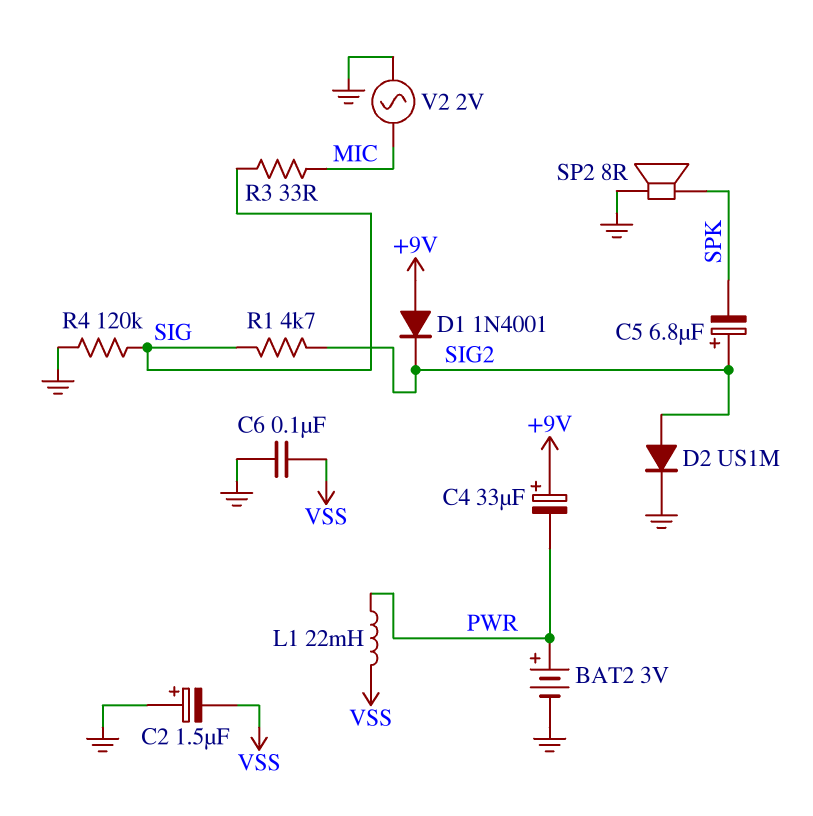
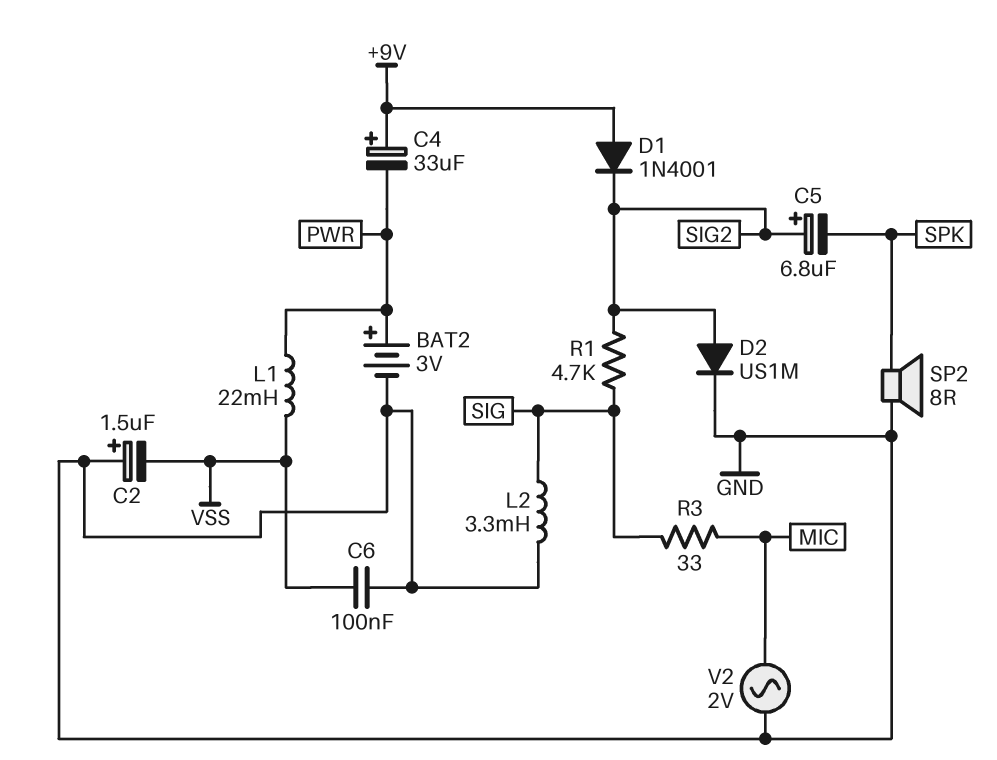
L2: none -> 3.3mH (GND, SIG)
R4: 120k (GND, SIG) -> none

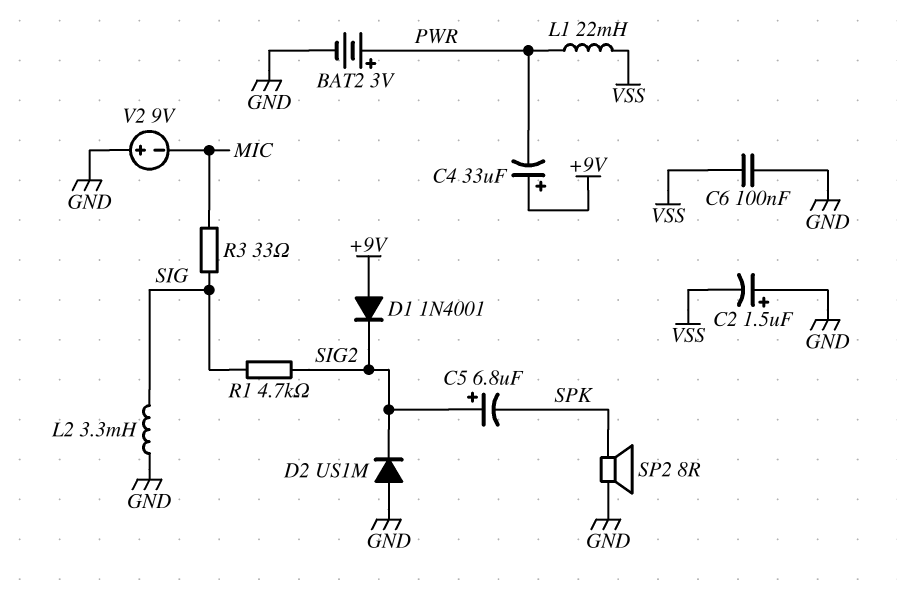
D2: diode US1M (A SIG2, K GND) -> diode US1M (A GND, K SIG2)
V2: AC 2V (GND, MIC) -> 9V (plus GND, minus MIC)

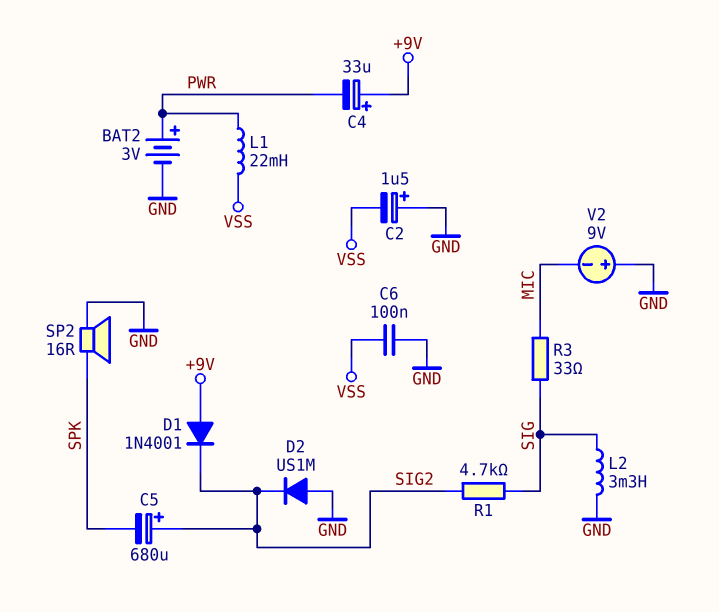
C5: 6.8uF (plus SIG2, minus SPK) -> 680uF (plus SIG2, minus SPK)
SP2: speaker 8R (GND, SPK) -> speaker 16R (GND, SPK)

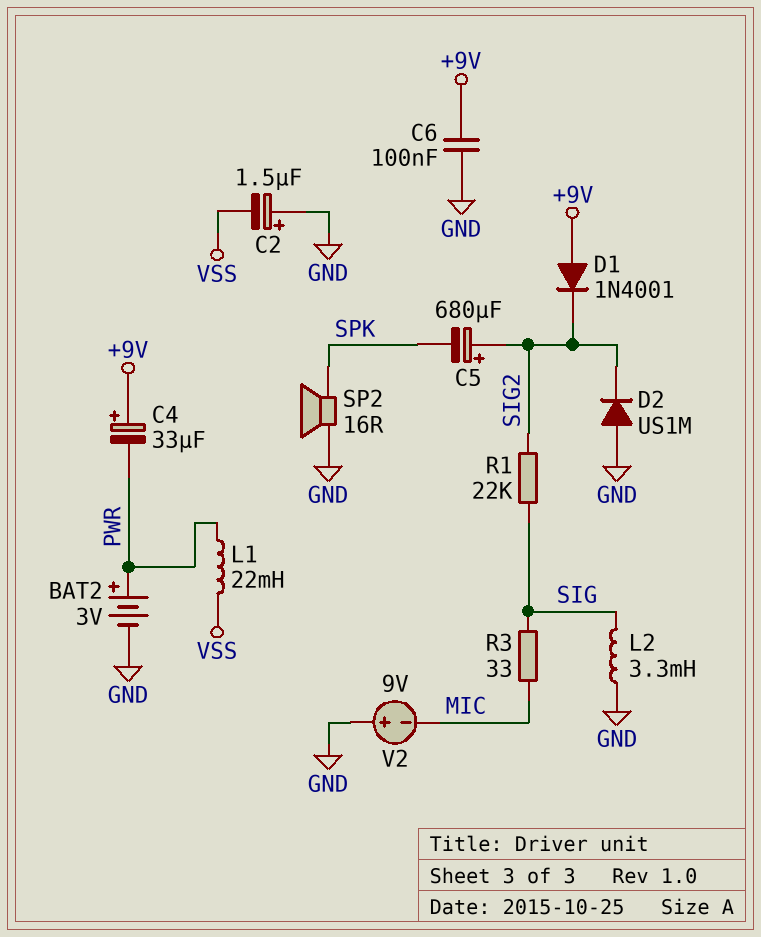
C6: 100nF (GND, VSS) -> 100nF (+9V, GND)
R1: 4.7k (SIG, SIG2) -> 22k (SIG, SIG2)

